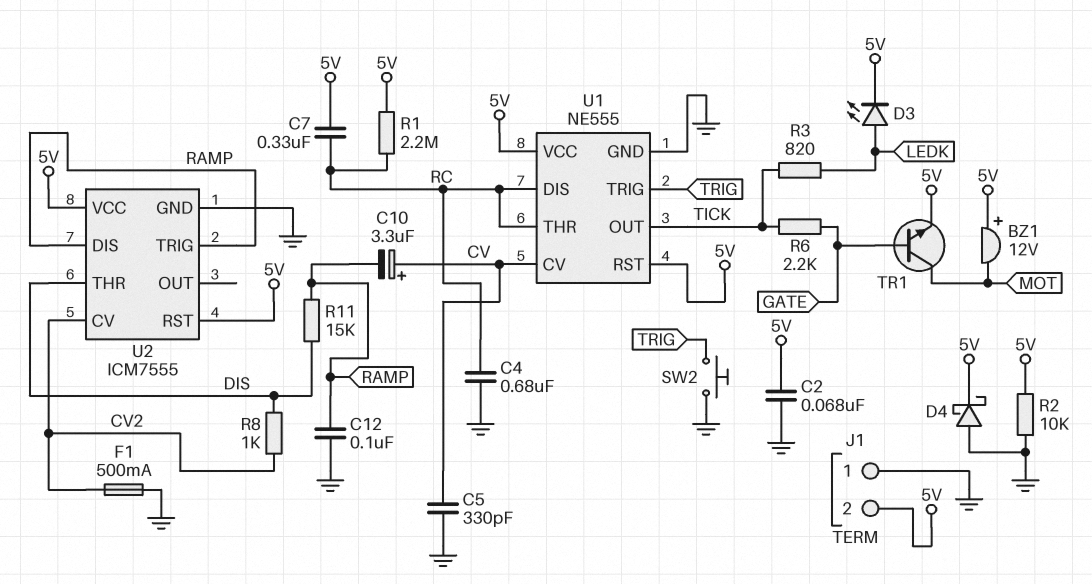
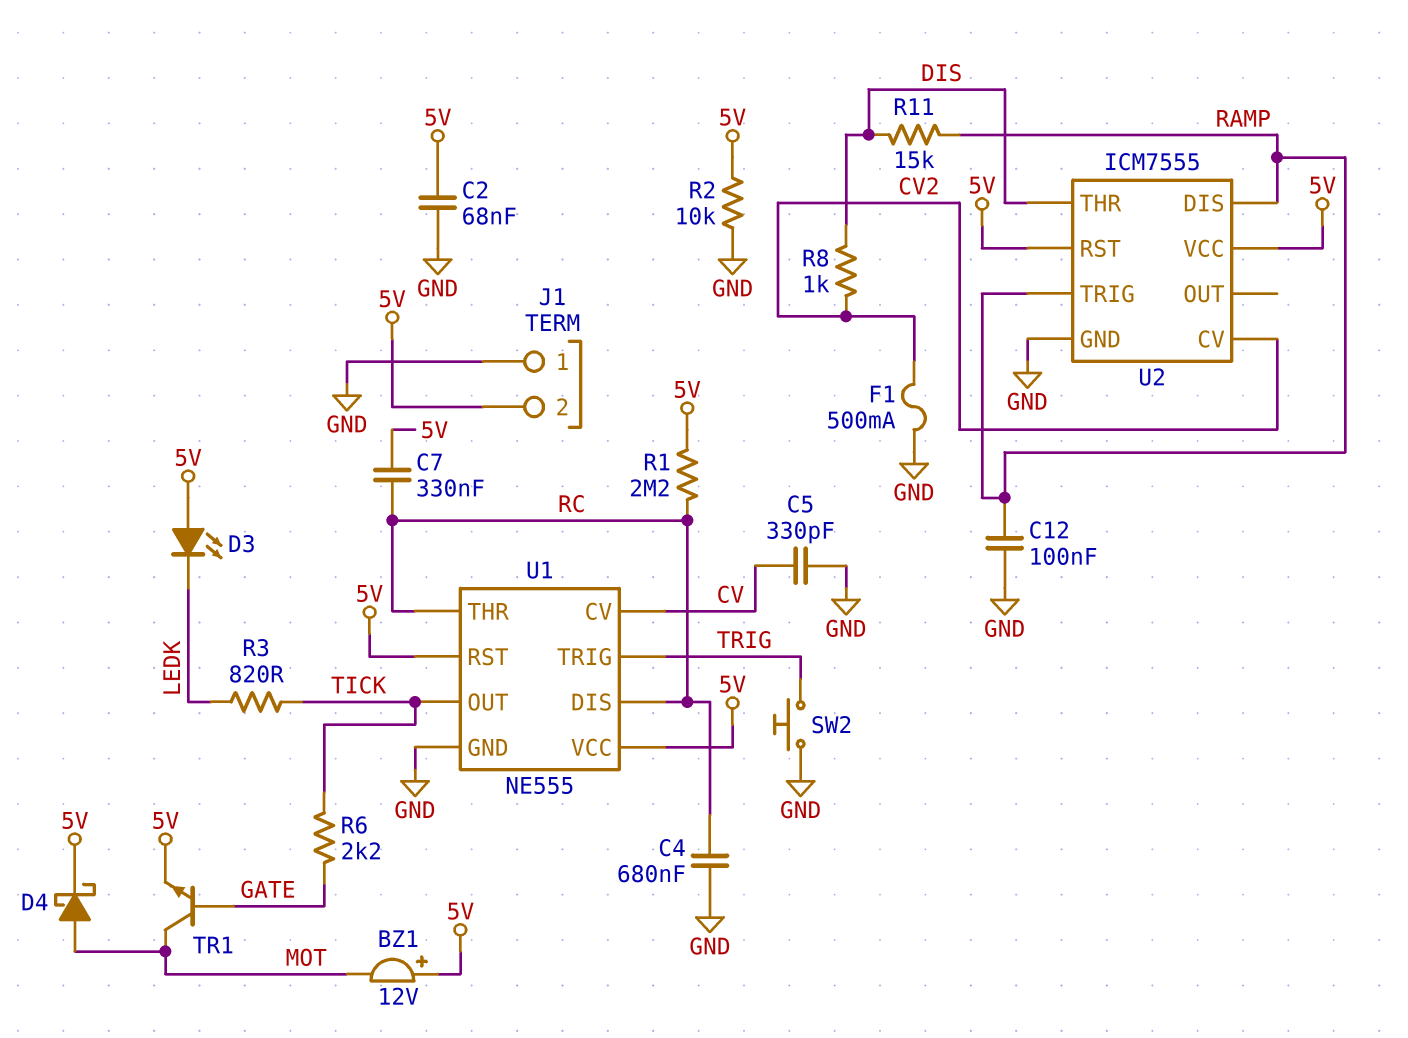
C10: 3.3uF (plus CV, minus RAMP) -> none
D3: LED (A LEDK, K 5V) -> LED (A 5V, K LEDK)
D4: schottky (A GND, K 5V) -> schottky (A MOT, K 5V)

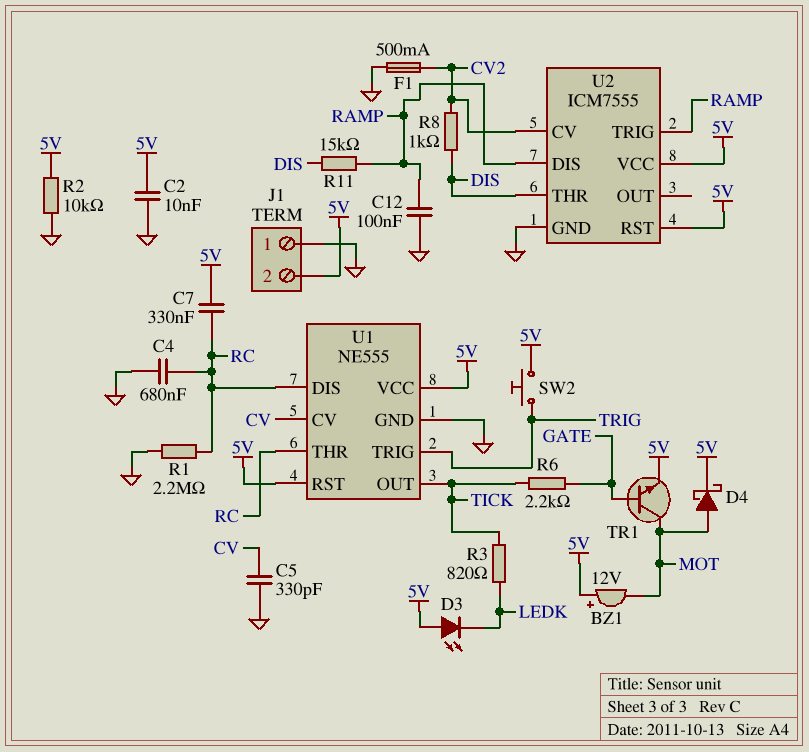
C2: 68nF (5V, GND) -> 10nF (5V, GND)
R1: 2.2M (5V, RC) -> 2.2M (GND, RC)
SW2: button (GND, TRIG) -> button (5V, TRIG)

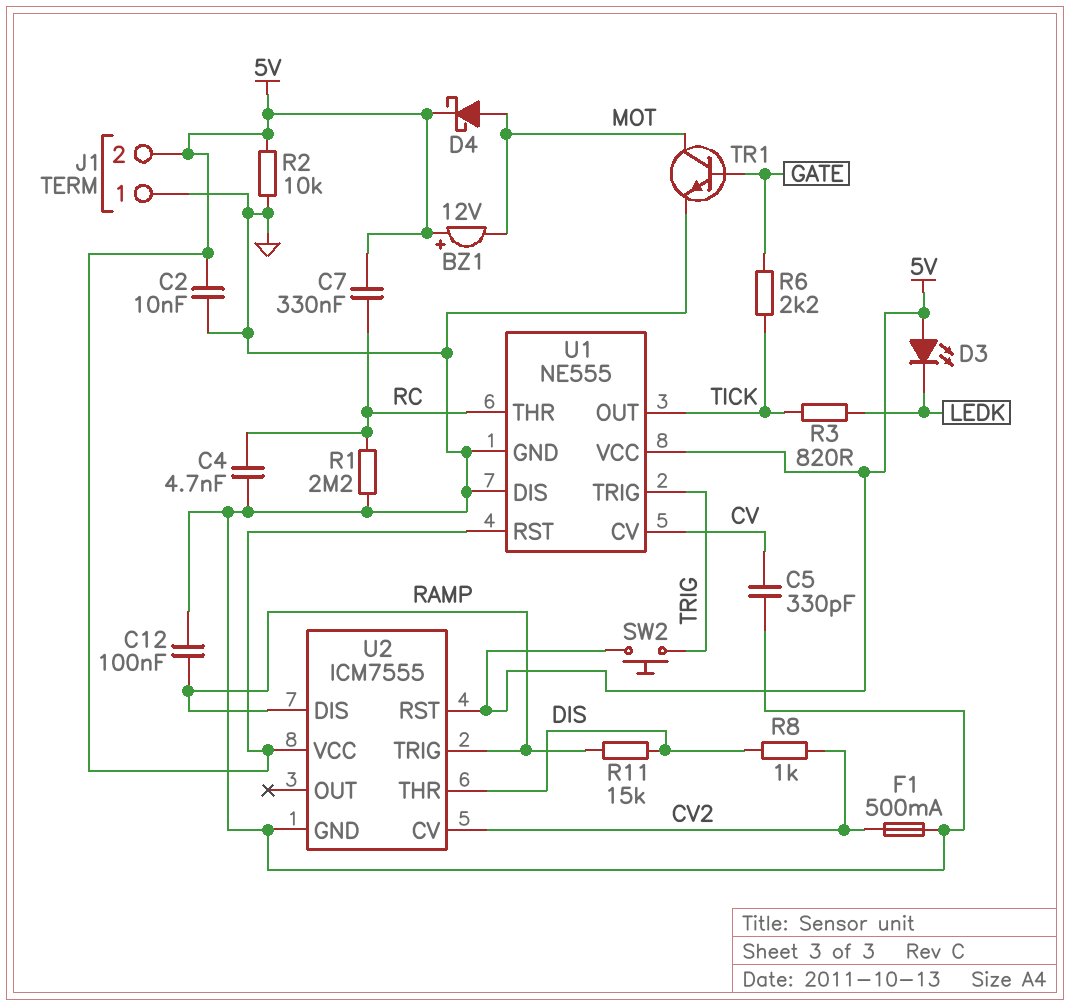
C4: 680nF (GND, RC) -> 4.7nF (GND, RC)
TR1: NPN (B GATE, C MOT, E 5V) -> NPN (B GATE, C MOT, E GND)
U1 pin DIS: RC -> GND

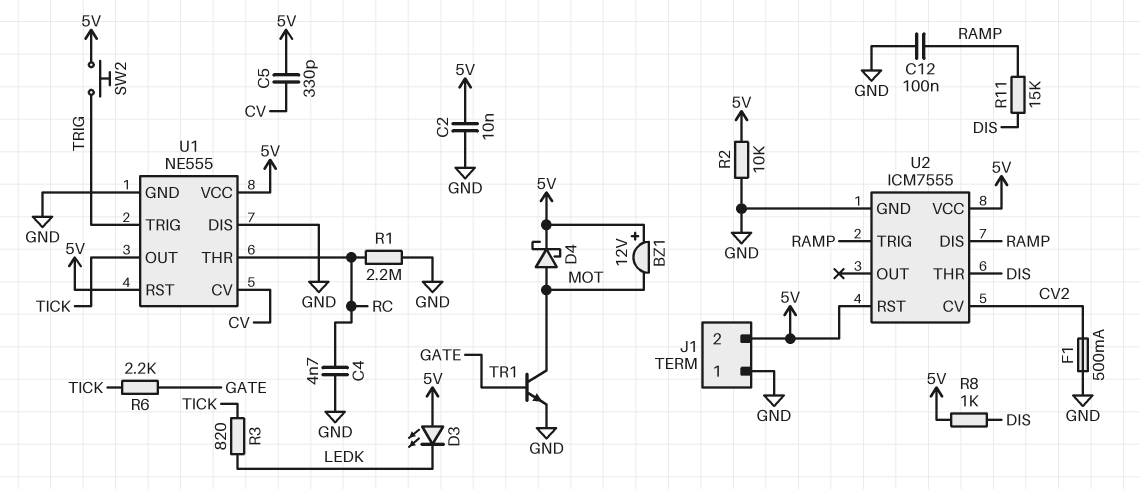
C5: 330pF (CV, GND) -> 330pF (5V, CV)
C7: 330nF (5V, RC) -> none
R8: 1k (CV2, DIS) -> 1k (5V, DIS)

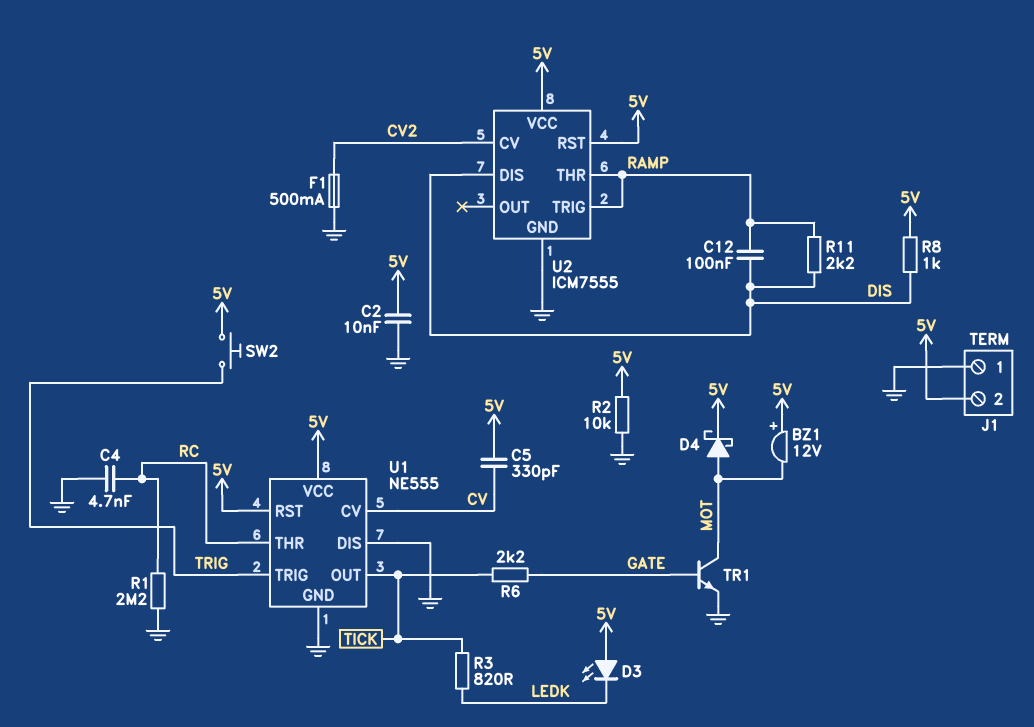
C12: 100nF (GND, RAMP) -> 100nF (DIS, RAMP)
R11: 15k (DIS, RAMP) -> 2.2k (DIS, RAMP)
U2 pin DIS: RAMP -> DIS
U2 pin THR: DIS -> RAMP

